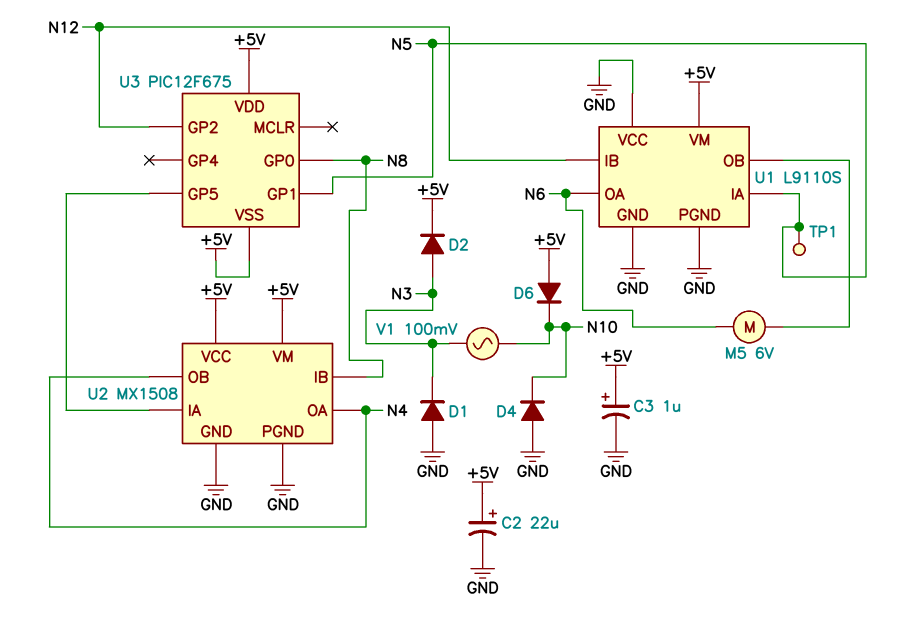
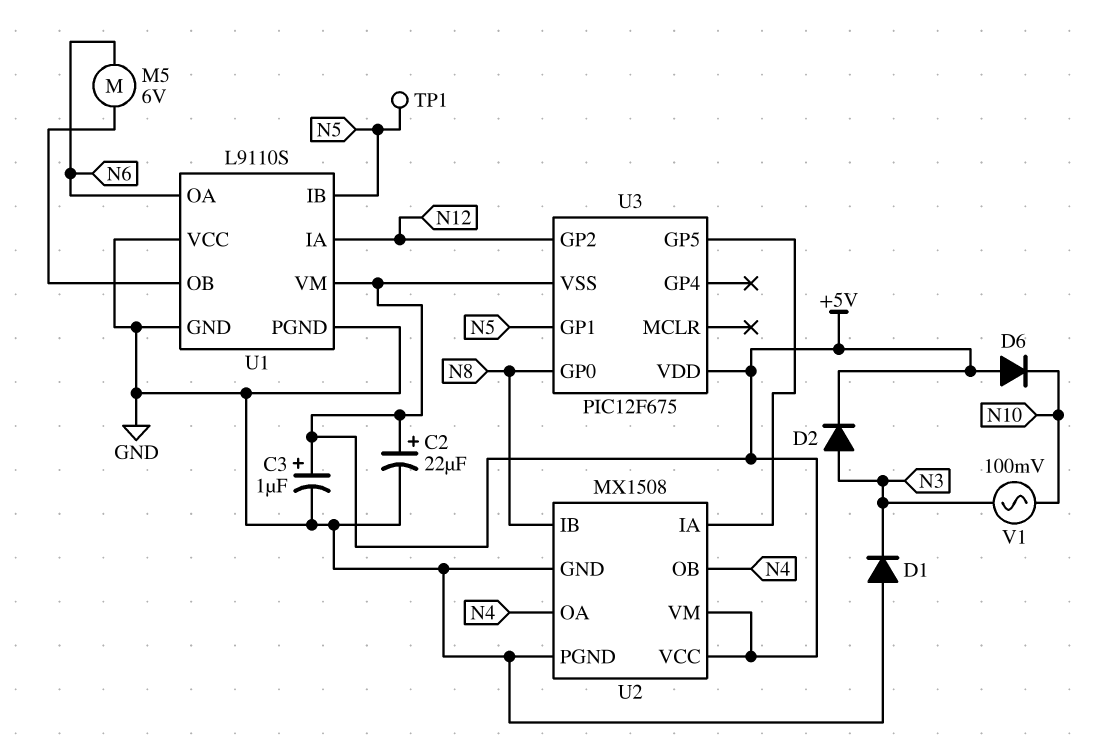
D4: diode (A GND, K N10) -> none
U1 pin IA: N5 -> N12
U1 pin IB: N12 -> N5

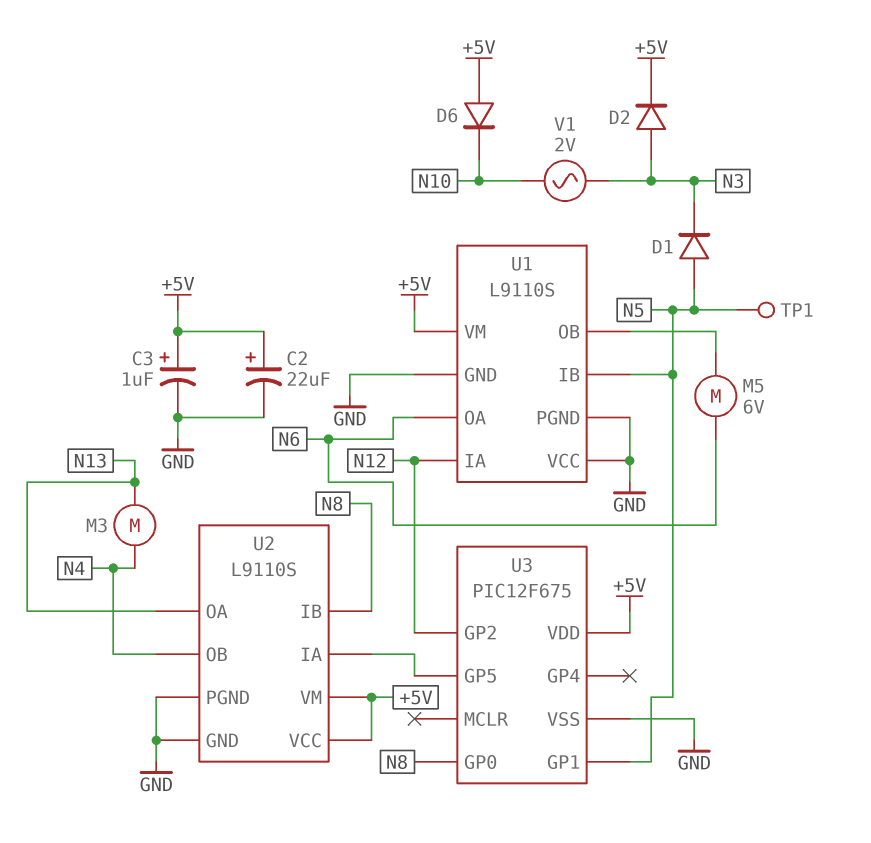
D1: diode (A GND, K N3) -> diode (A N5, K N3)
M3: none -> motor (N4, N13)
U2: MX1508 -> L9110S
U2 pin OA: N4 -> N13
U3 pin VSS: +5V -> GND
V1: AC 100mV (N3, N10) -> AC 2V (N3, N10)

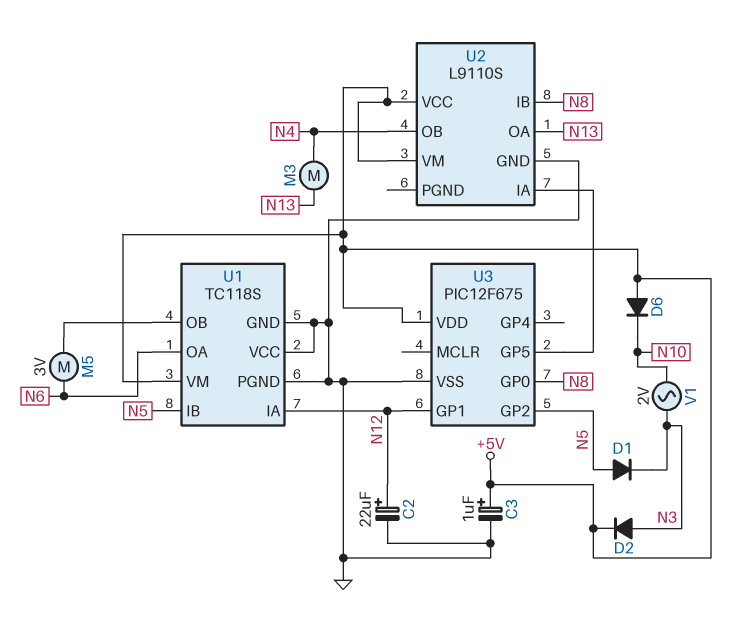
C2: 22uF (plus +5V, minus GND) -> 22uF (plus N12, minus GND)
M5: motor 6V (N6, U1/OB) -> motor 3V (N6, U1/OB)
TP1: test point (N5) -> none
U1: L9110S -> TC118S
U2 pin PGND: GND -> none
U3 pin GP1: N5 -> N12
U3 pin GP2: N12 -> N5

